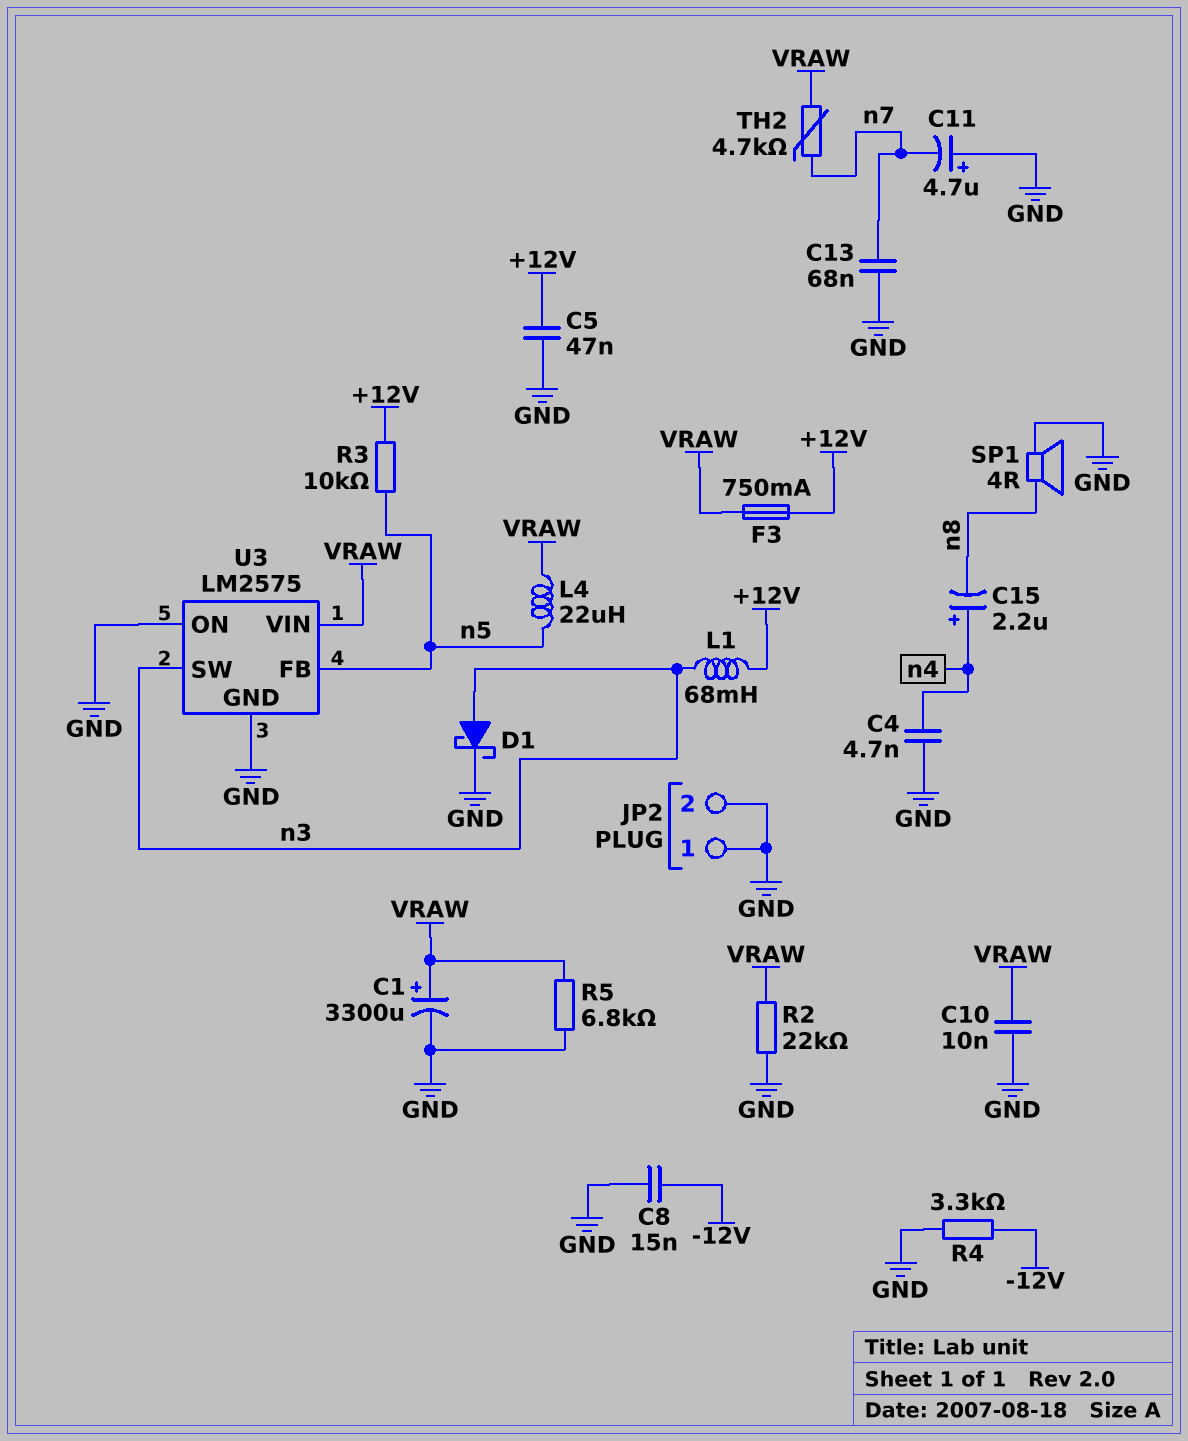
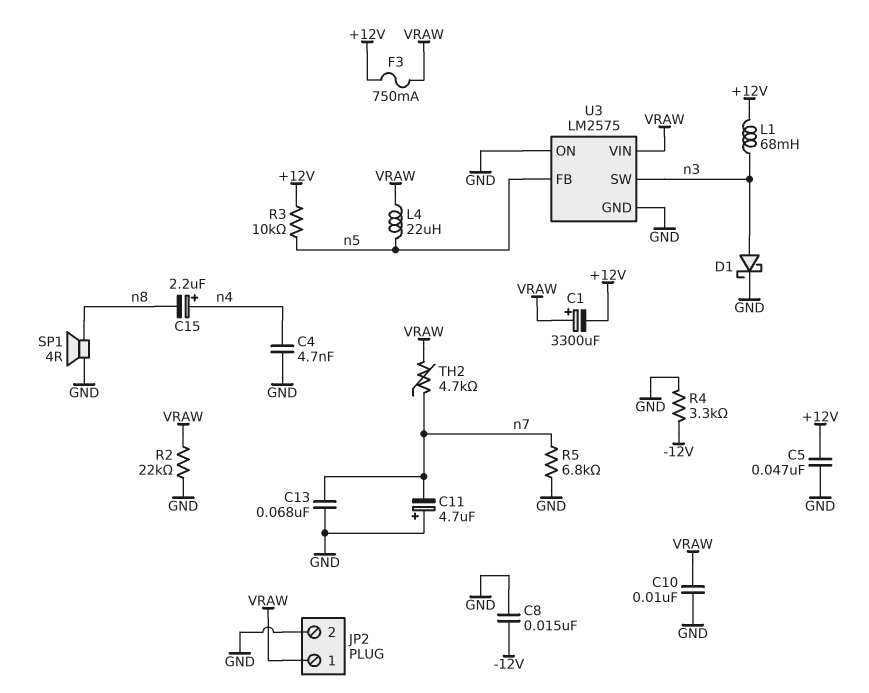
C1: 3300uF (plus VRAW, minus GND) -> 3300uF (plus VRAW, minus +12V)
JP2 pin 1: GND -> VRAW
R5: 6.8k (GND, VRAW) -> 6.8k (GND, n7)

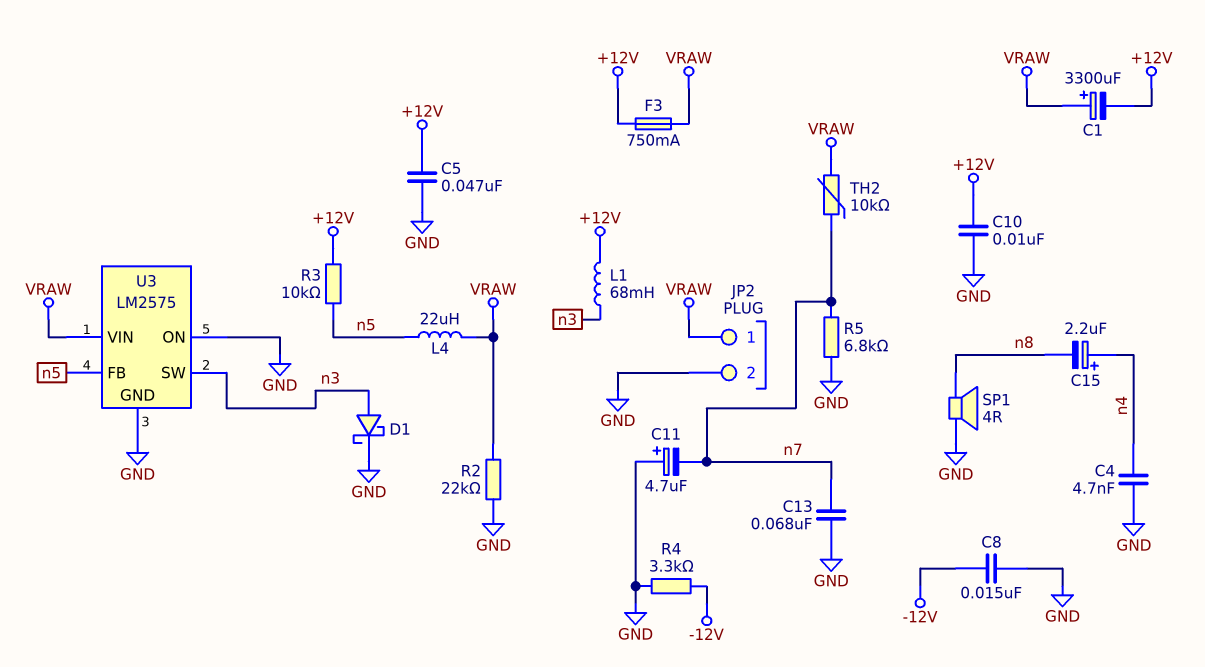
C10: 10nF (GND, VRAW) -> 10nF (+12V, GND)
TH2: 4.7k (VRAW, n7) -> 10k (VRAW, n7)

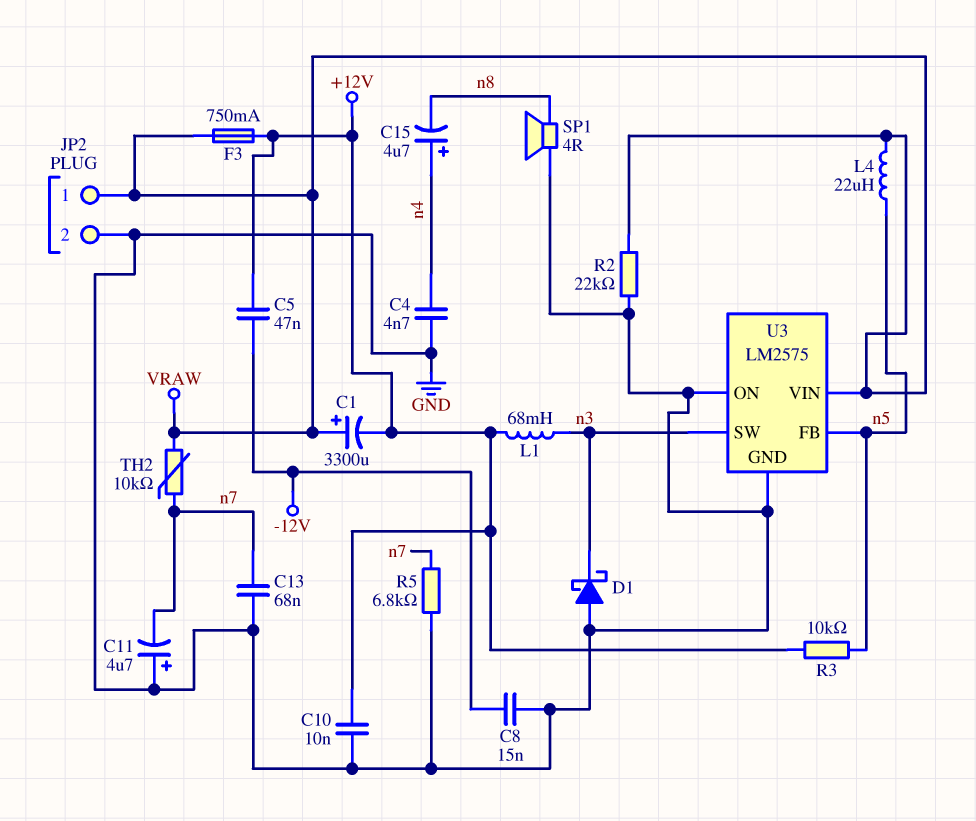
C5: 47nF (+12V, GND) -> 47nF (+12V, -12V)
C15: 2.2uF (plus n4, minus n8) -> 4.7uF (plus n4, minus n8)
D1: schottky (A n3, K GND) -> schottky (A GND, K n3)
R4: 3.3k (-12V, GND) -> none

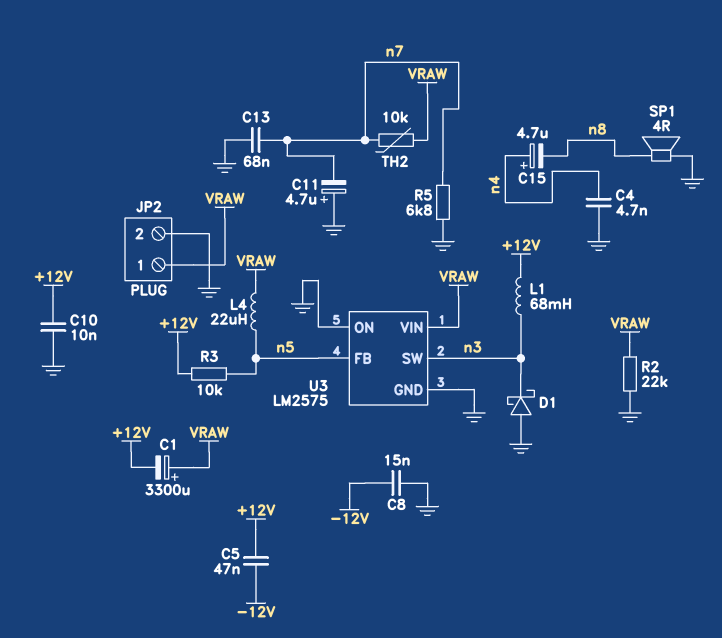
F3: 750mA (+12V, VRAW) -> none

